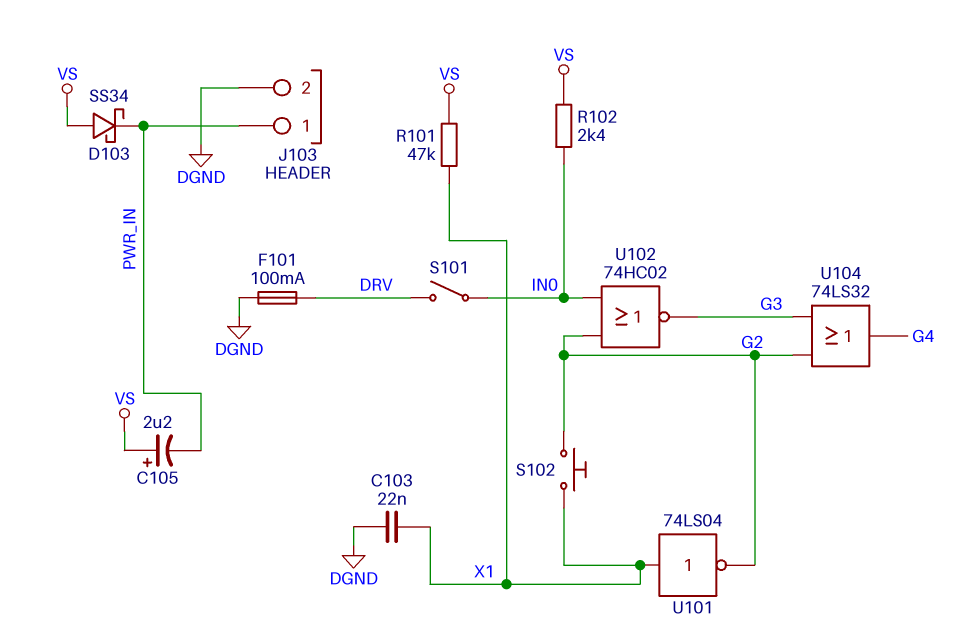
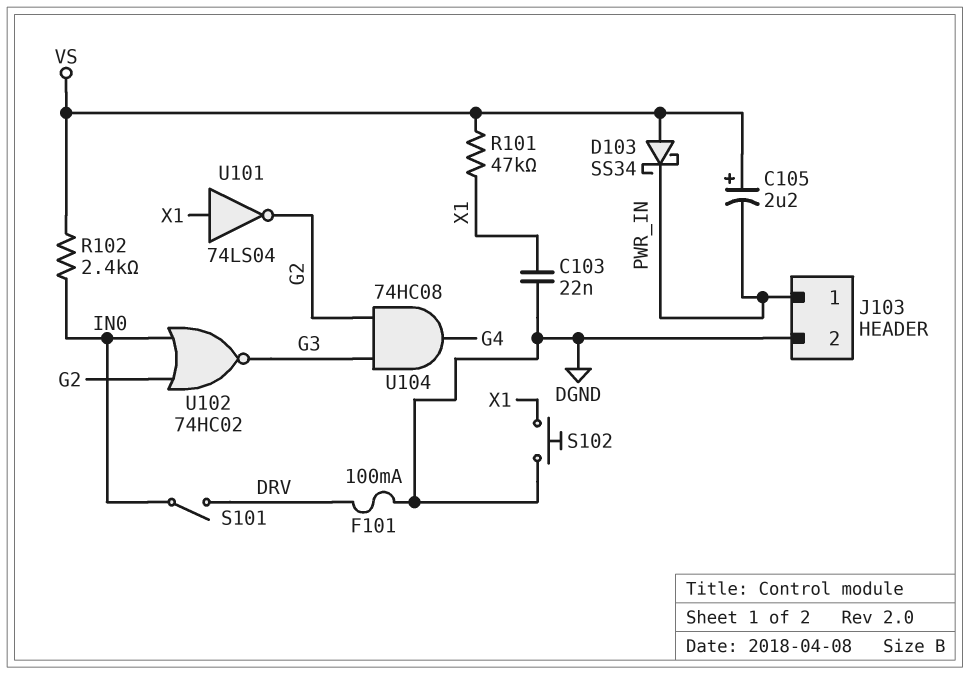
S102: button (G2, X1) -> button (DGND, X1)
U104: OR 74LS32 (in G2, in G3, out G4) -> AND 74HC08 (in G2, in G3, out G4)

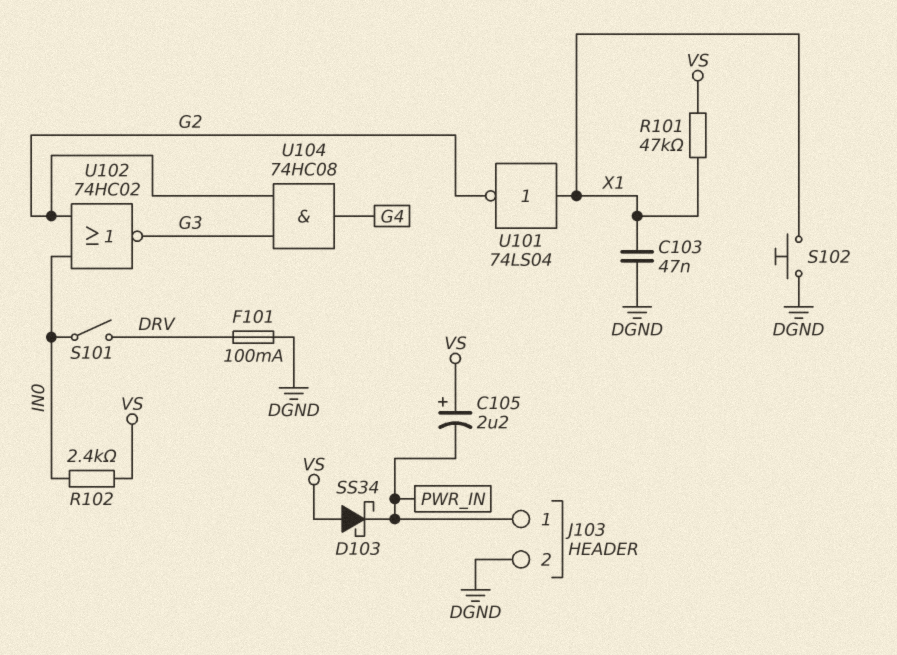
C103: 22nF (DGND, X1) -> 47nF (DGND, X1)

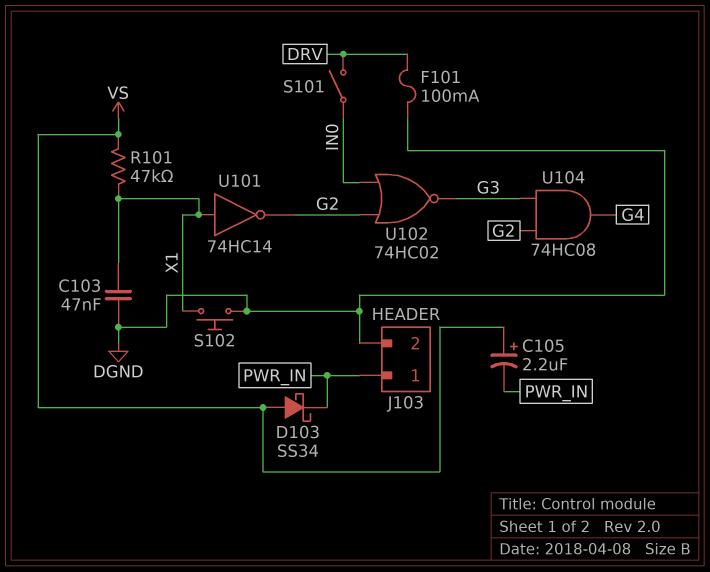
R102: 2.4k (IN0, VS) -> none
U101: NOT 74LS04 (in X1, out G2) -> NOT 74HC14 (in X1, out G2)

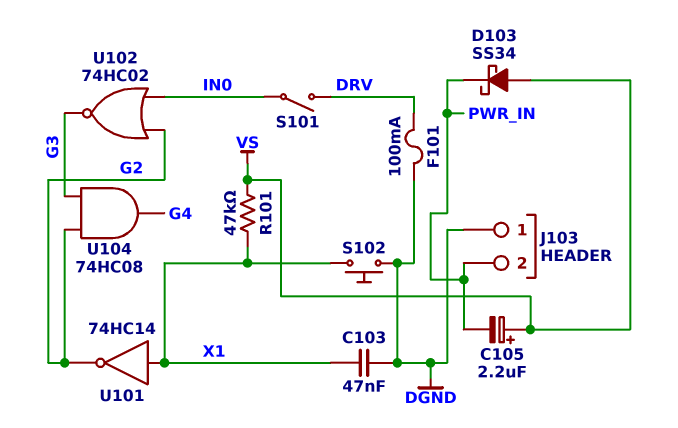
J103 pin 1: PWR_IN -> DGND
J103 pin 2: DGND -> PWR_IN

